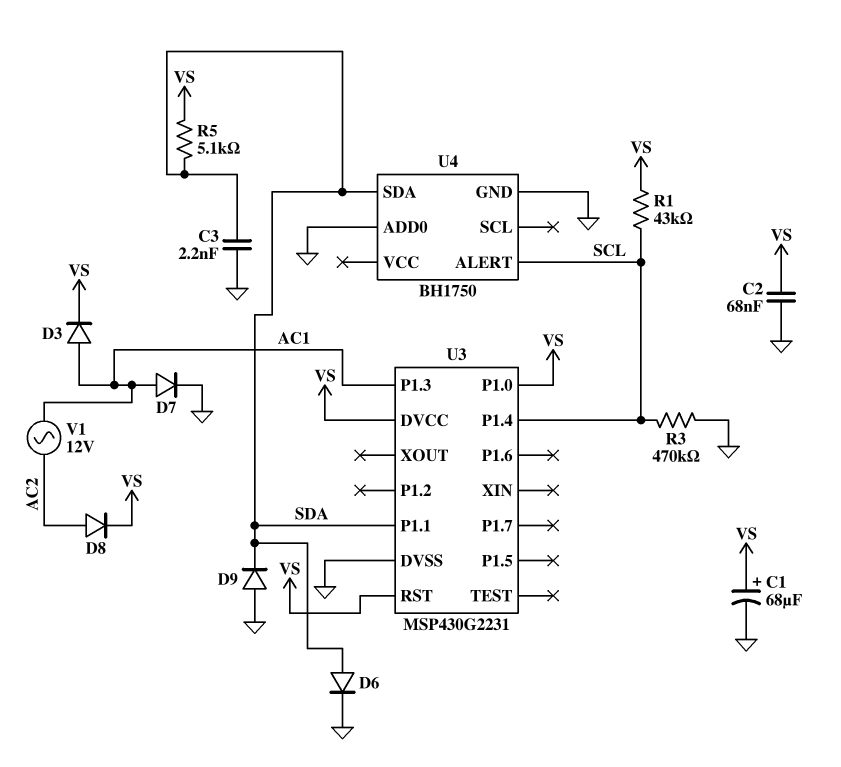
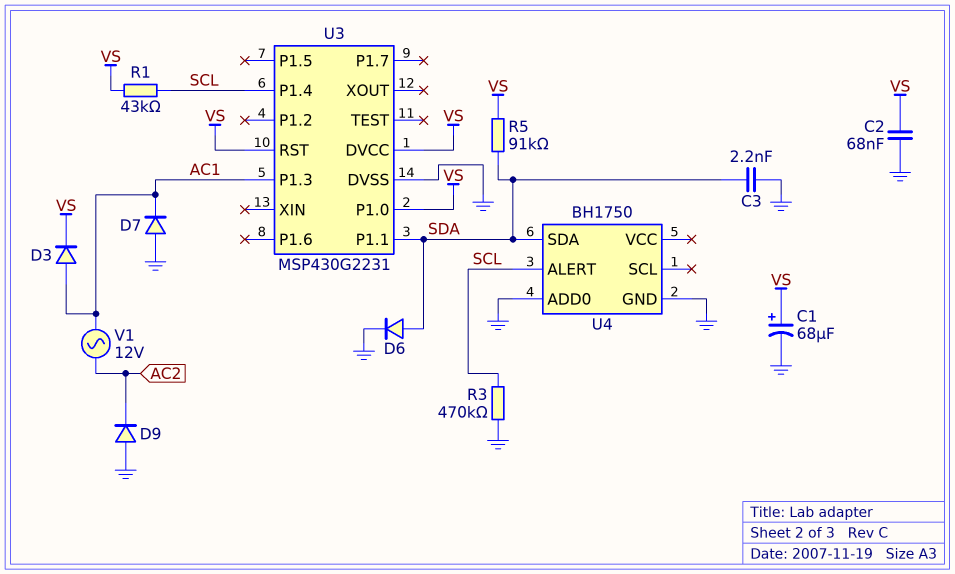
D7: diode (A AC1, K GND) -> diode (A GND, K AC1)
D8: diode (A AC2, K VS) -> none
D9: diode (A GND, K SDA) -> diode (A GND, K AC2)
R5: 5.1k (SDA, VS) -> 91k (SDA, VS)

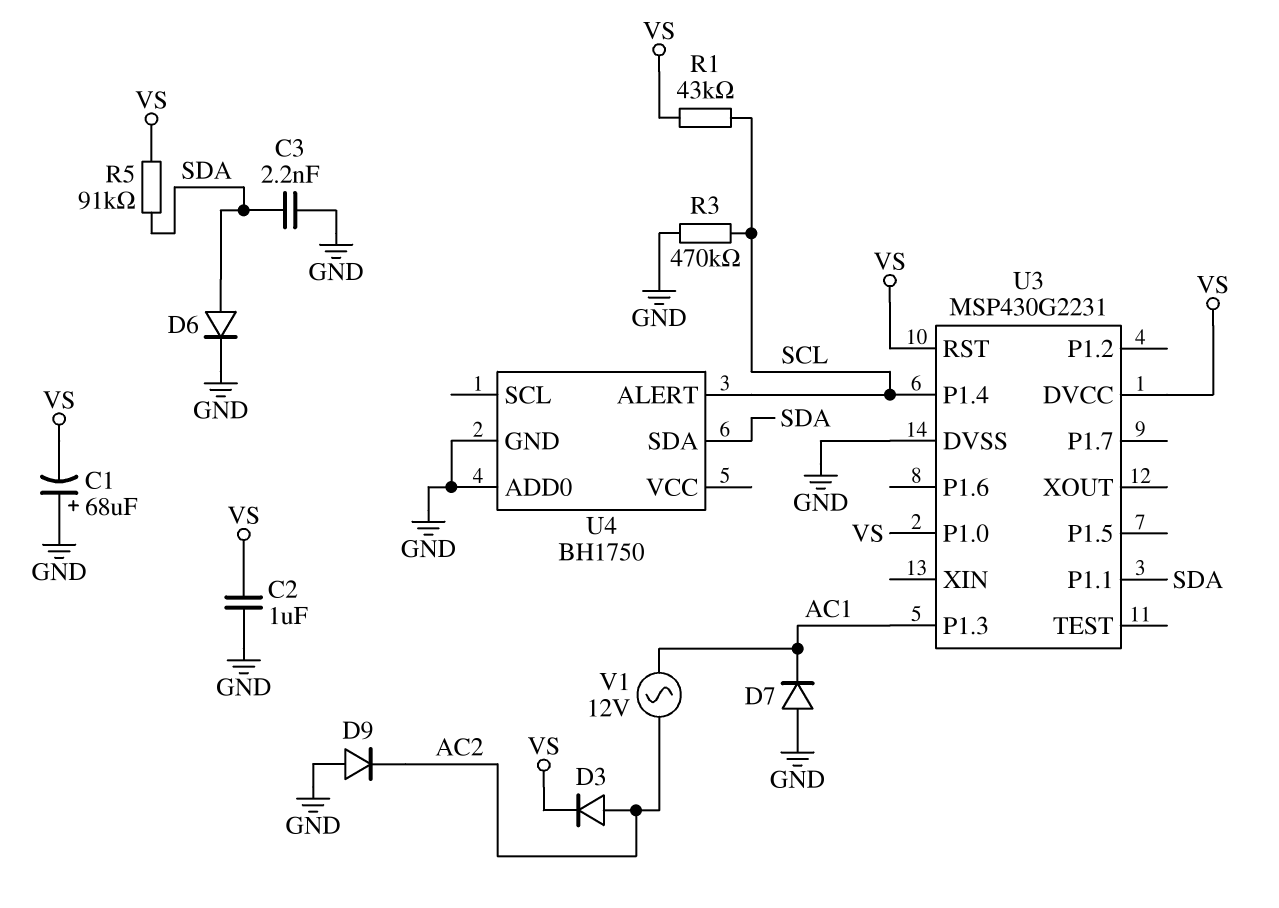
C1: 68uF (plus VS, minus GND) -> 68uF (plus GND, minus VS)
C2: 68nF (GND, VS) -> 1uF (GND, VS)
D3: diode (A AC1, K VS) -> diode (A AC2, K VS)

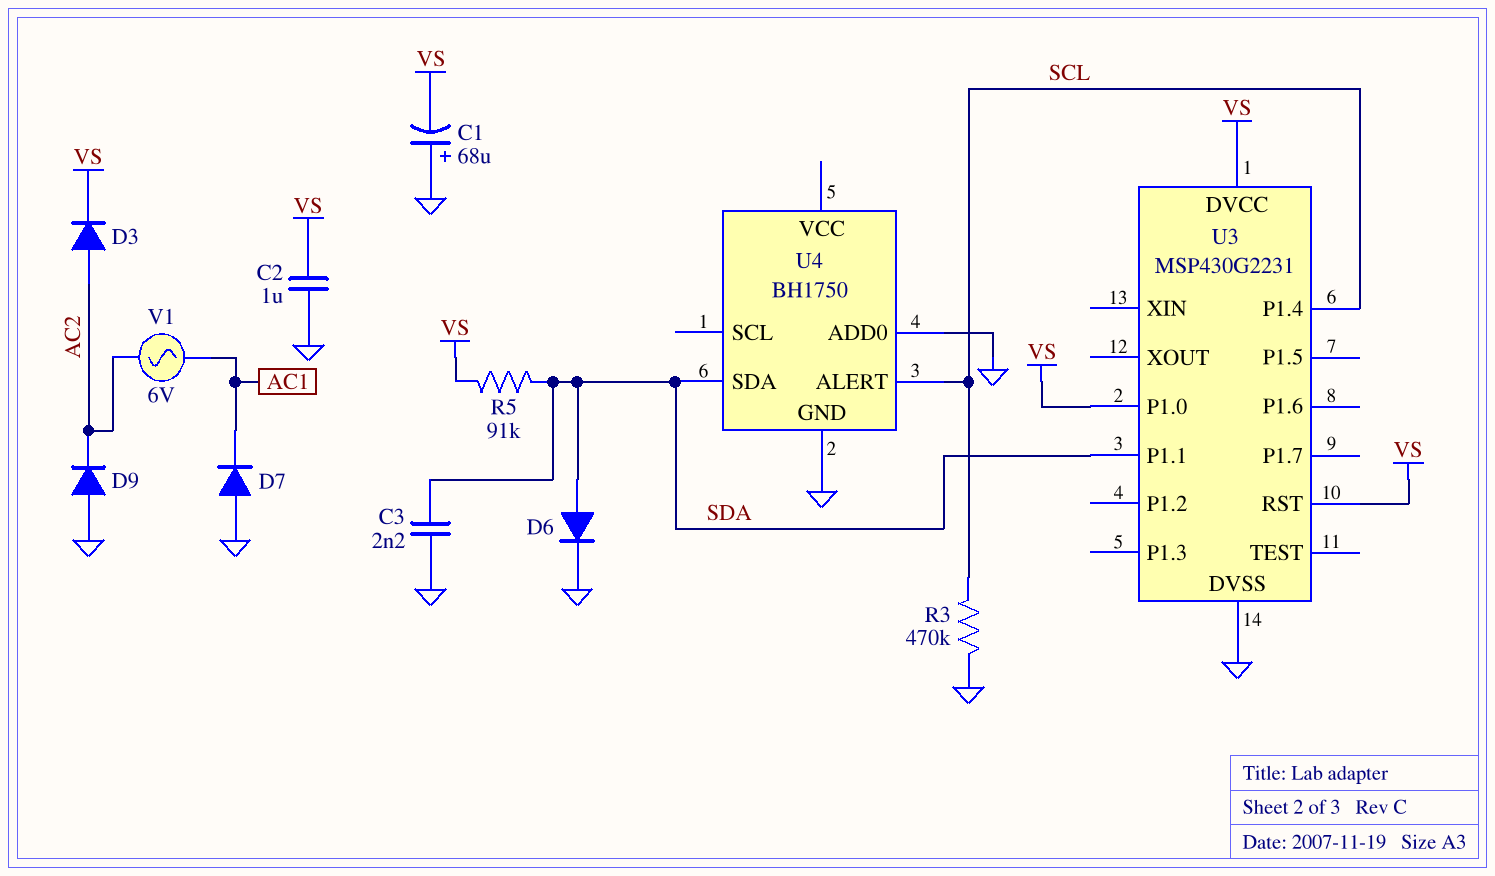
R1: 43k (SCL, VS) -> none
U3 pin P1.3: AC1 -> none
V1: AC 12V (AC1, AC2) -> AC 6V (AC1, AC2)

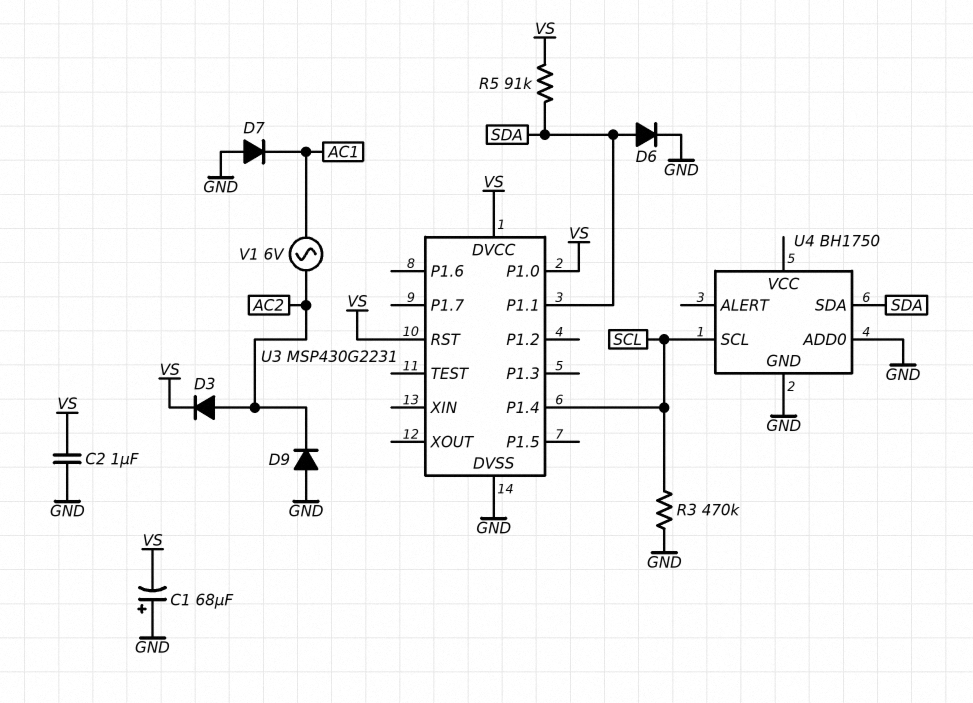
C3: 2.2nF (GND, SDA) -> none
U4 pin ALERT: SCL -> none
U4 pin SCL: none -> SCL

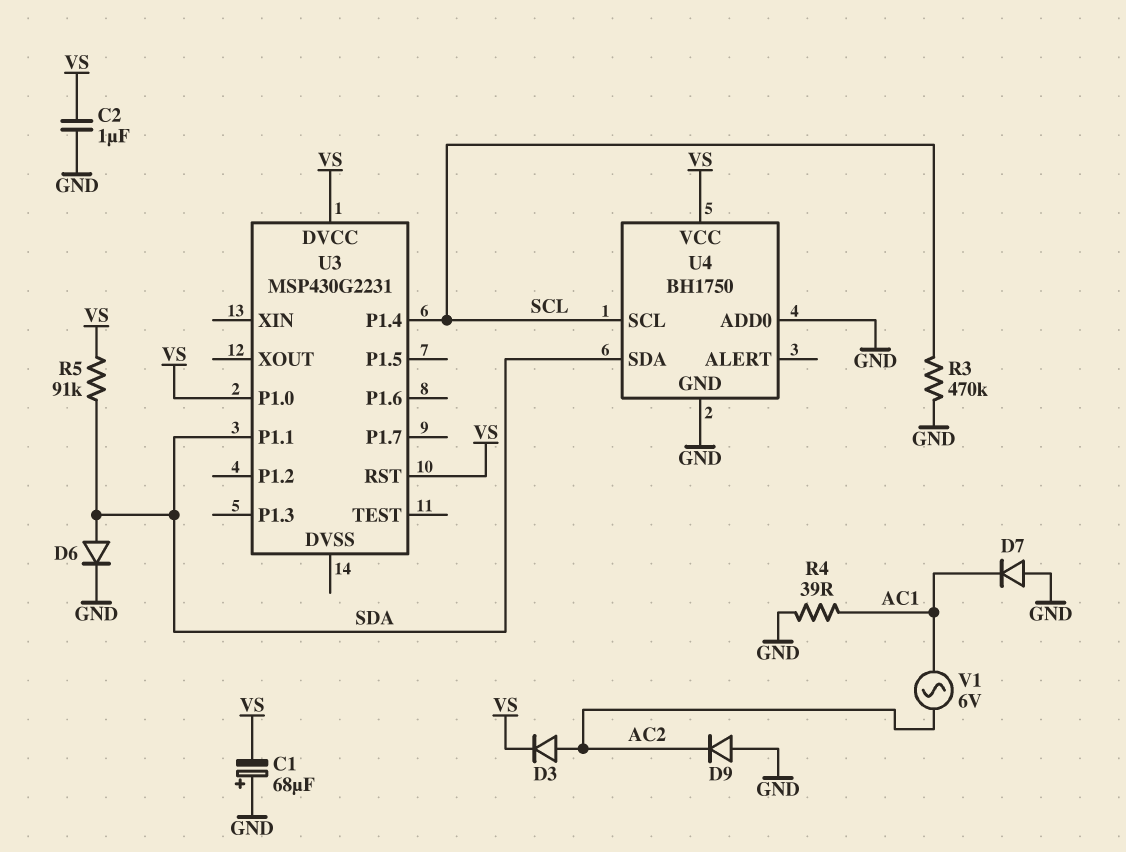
R4: none -> 39 (AC1, GND)
U3 pin DVSS: GND -> none
U4 pin VCC: none -> VS

